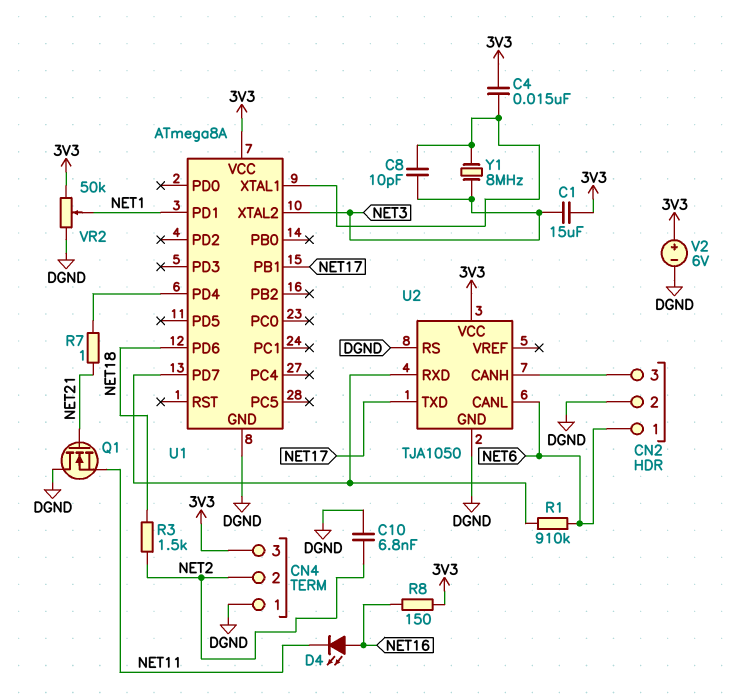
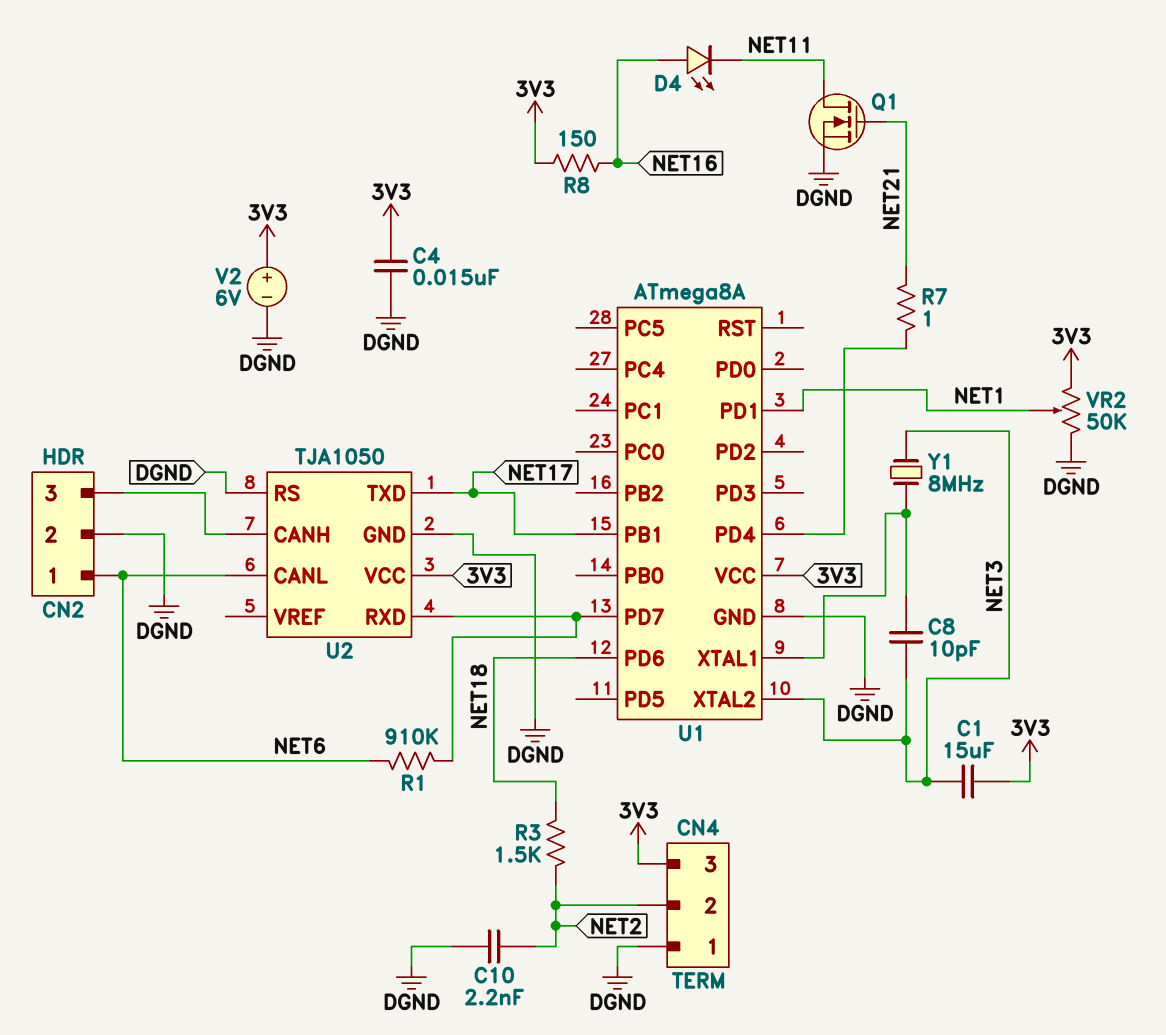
C4: 15nF (3V3, U1/XTAL1) -> 15nF (3V3, DGND)
C10: 6.8nF (DGND, NET2) -> 2.2nF (DGND, NET2)
Q1: NMOS (G NET21, D DGND, S NET11) -> NMOS (G NET21, D NET11, S DGND)

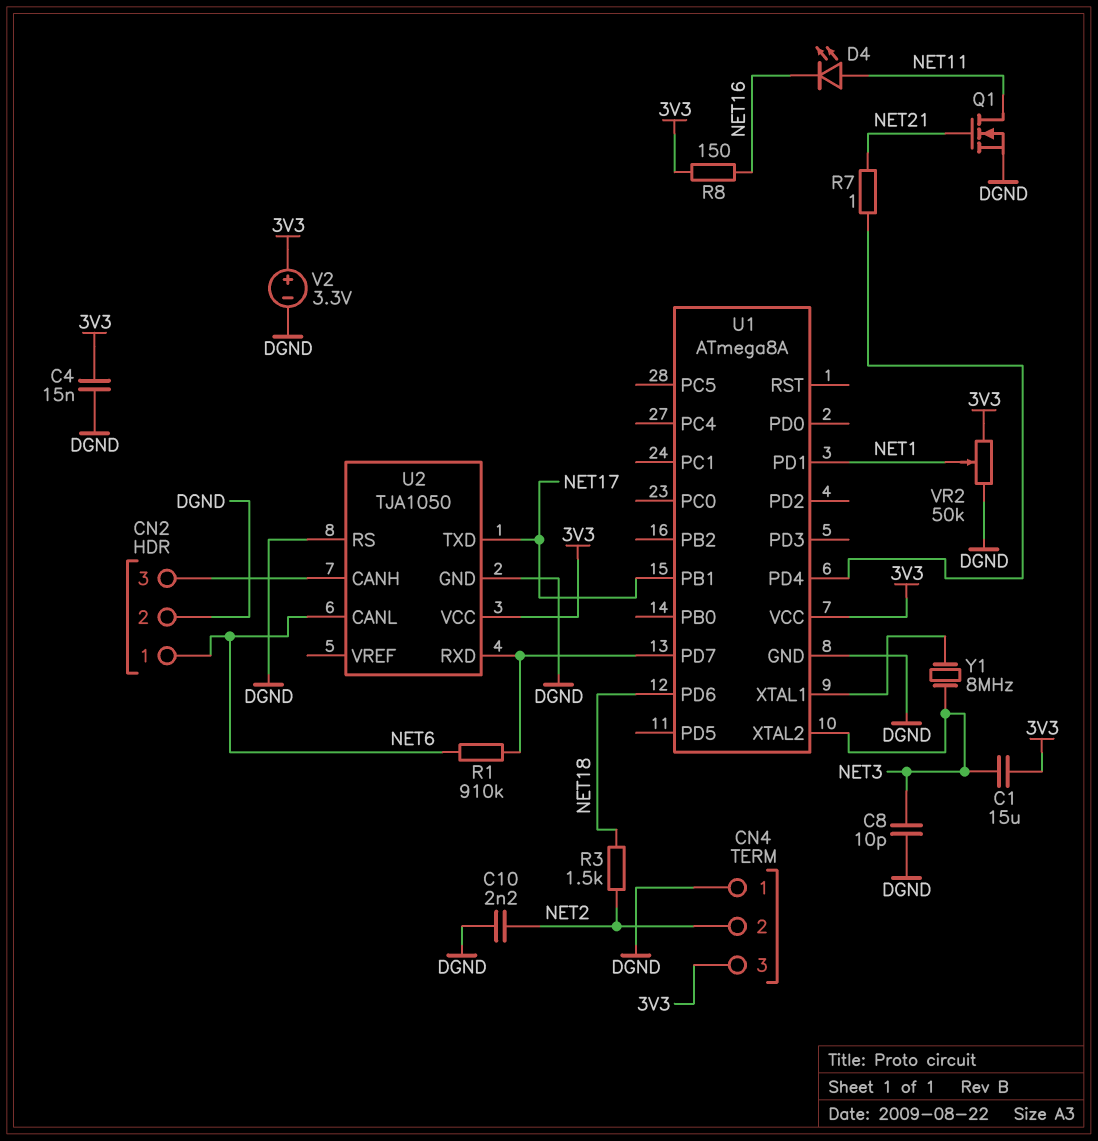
C8: 10pF (NET3, U1/XTAL1) -> 10pF (DGND, NET3)
D4: LED (A NET16, K NET11) -> LED (A NET11, K NET16)
V2: 6V (plus 3V3, minus DGND) -> 3.3V (plus 3V3, minus DGND)

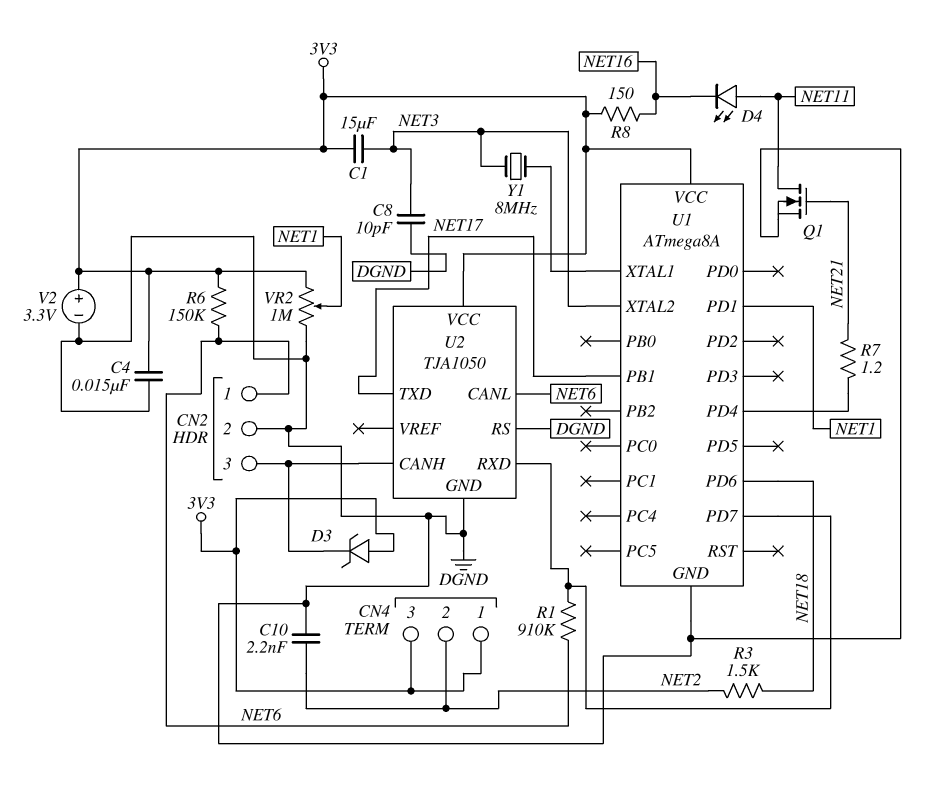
CN4 pin 1: DGND -> 3V3
D3: none -> zener (A 3V3, K CN2/3)
R6: none -> 150k (3V3, NET6)
R7: 1 (NET21, U1/PD4) -> 1.2 (NET21, U1/PD4)
VR2: 50k (3V3, DGND, wiper NET1) -> 1M (3V3, DGND, wiper NET1)

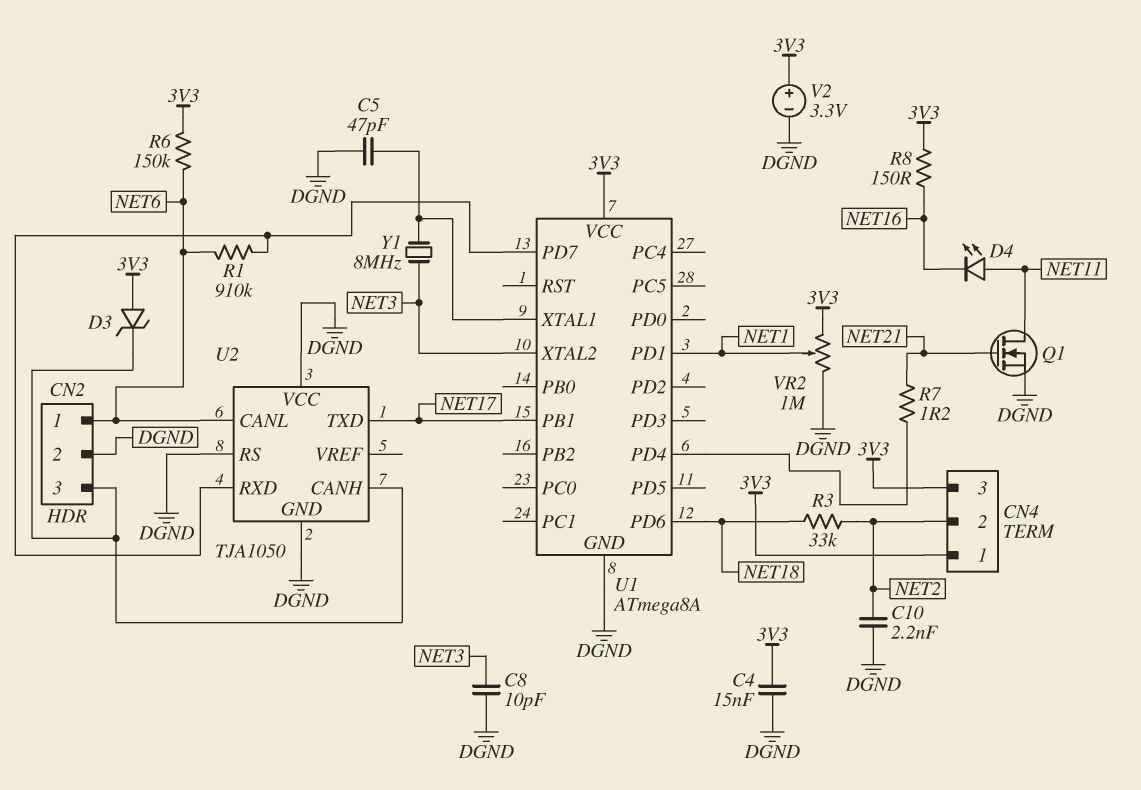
C1: 15uF (3V3, NET3) -> none
C5: none -> 47pF (DGND, U1/XTAL1)
R3: 1.5k (NET2, NET18) -> 33k (NET2, NET18)
U2 pin VCC: 3V3 -> DGND

